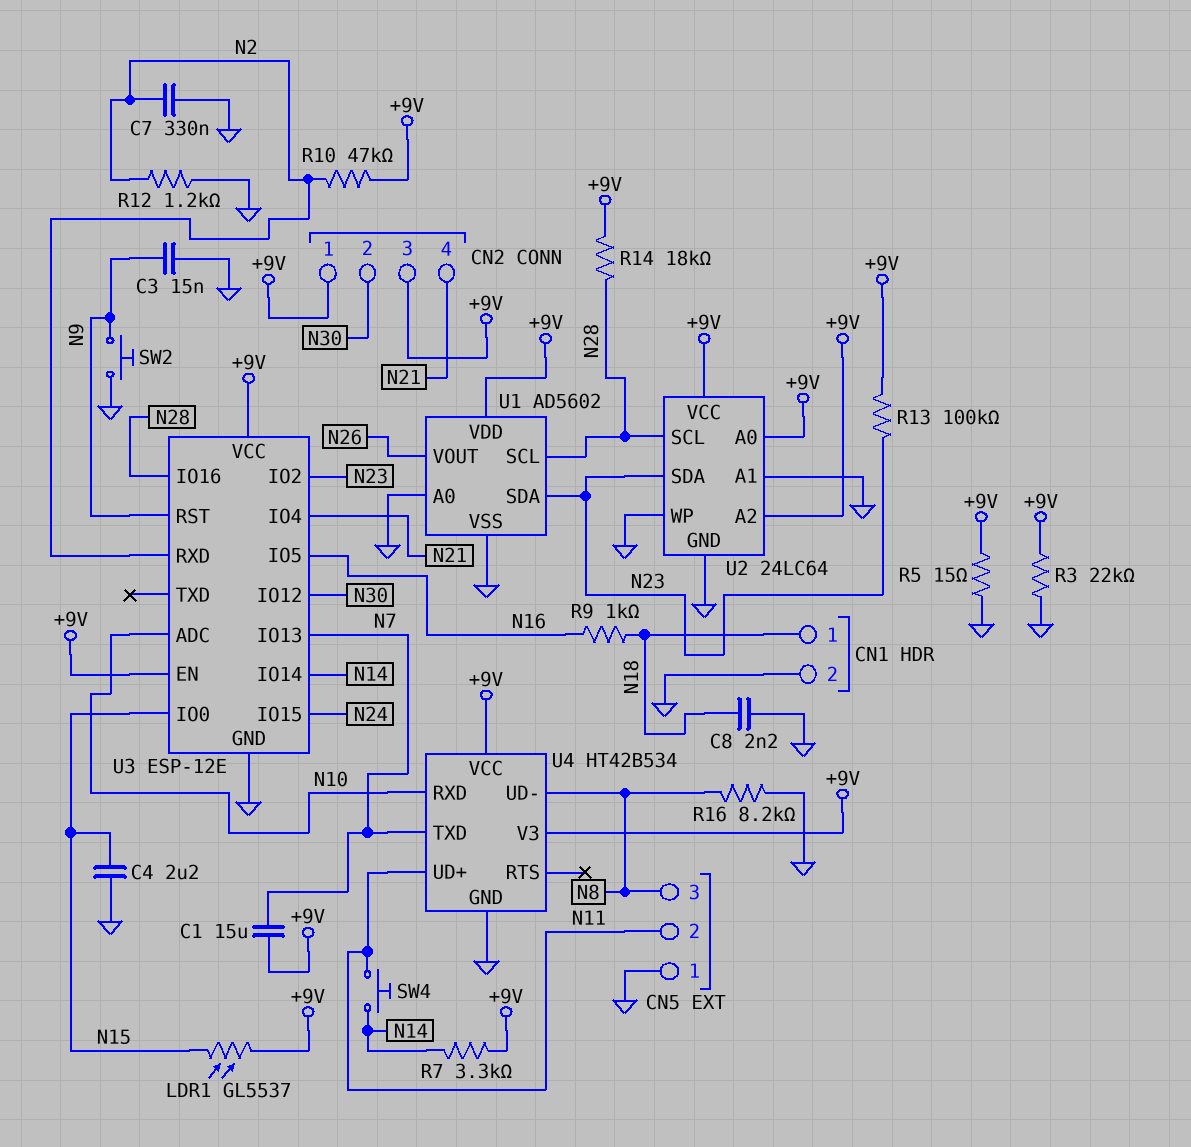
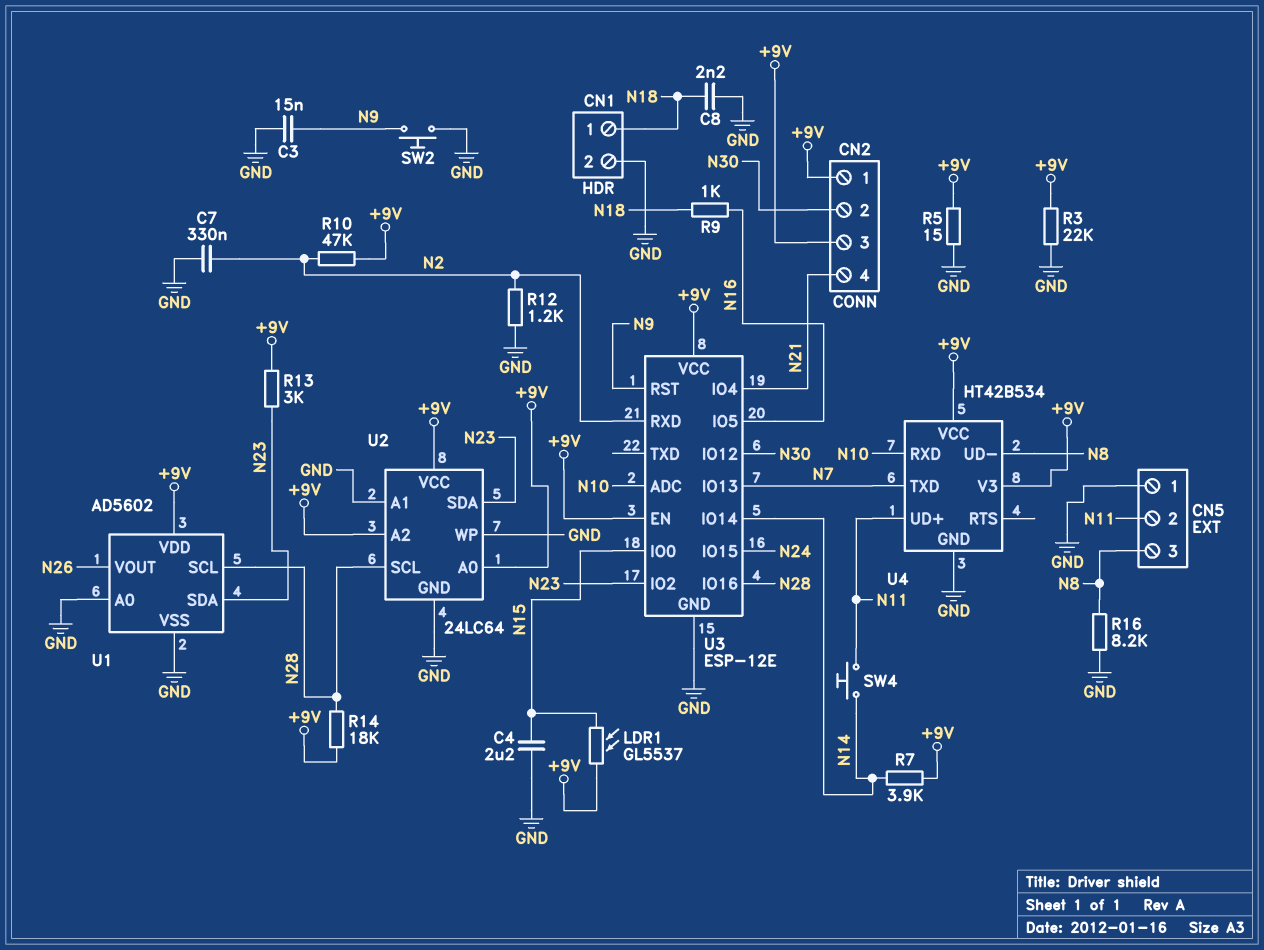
C1: 15uF (+9V, N7) -> none
R7: 3.3k (+9V, N14) -> 3.9k (+9V, N14)
R13: 100k (+9V, N23) -> 3k (+9V, N23)

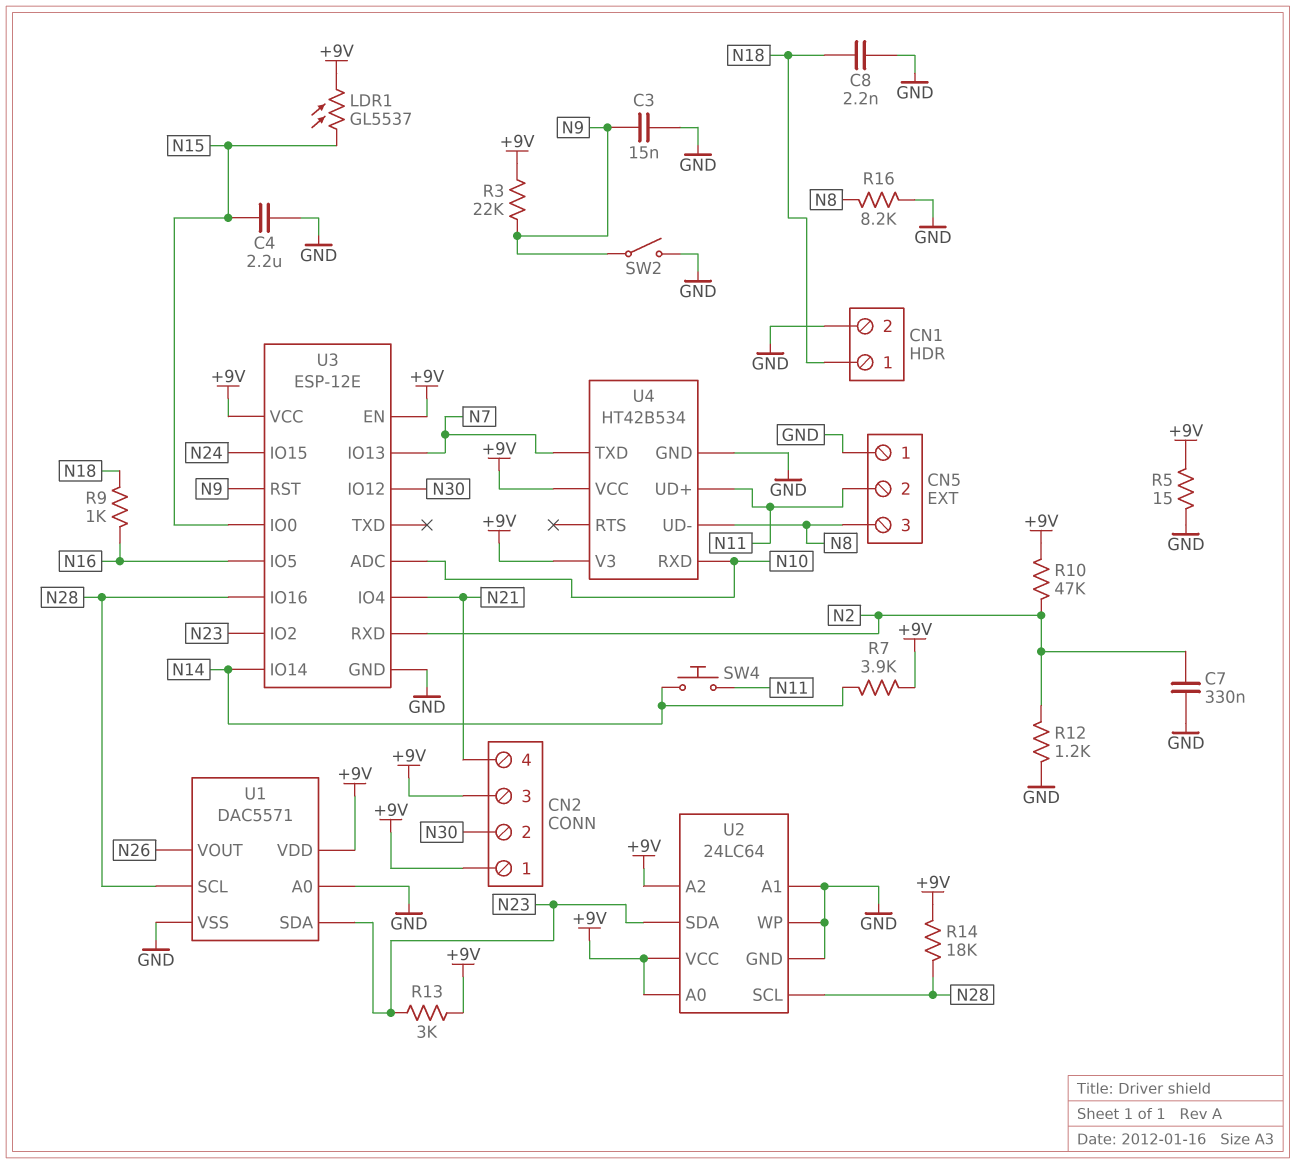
R3: 22k (+9V, GND) -> 22k (+9V, N9)
SW2: button (GND, N9) -> switch (GND, N9)
U1: AD5602 -> DAC5571

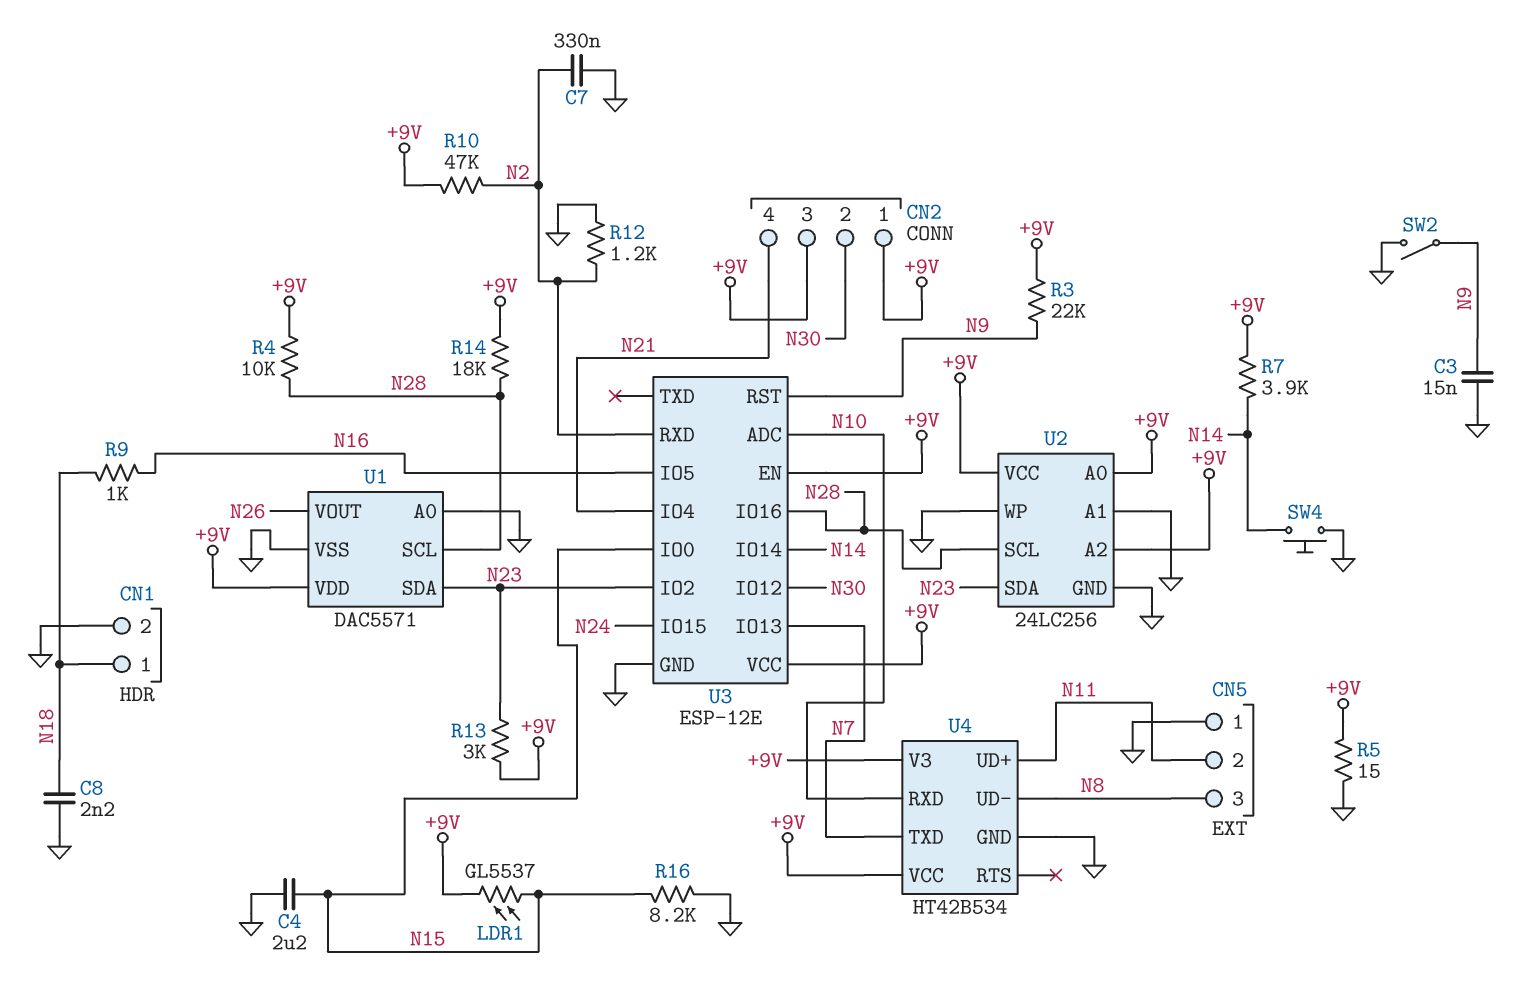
R4: none -> 10k (+9V, N28)
R16: 8.2k (GND, N8) -> 8.2k (GND, N15)
SW4: button (N11, N14) -> button (GND, N14)
U2: 24LC64 -> 24LC256

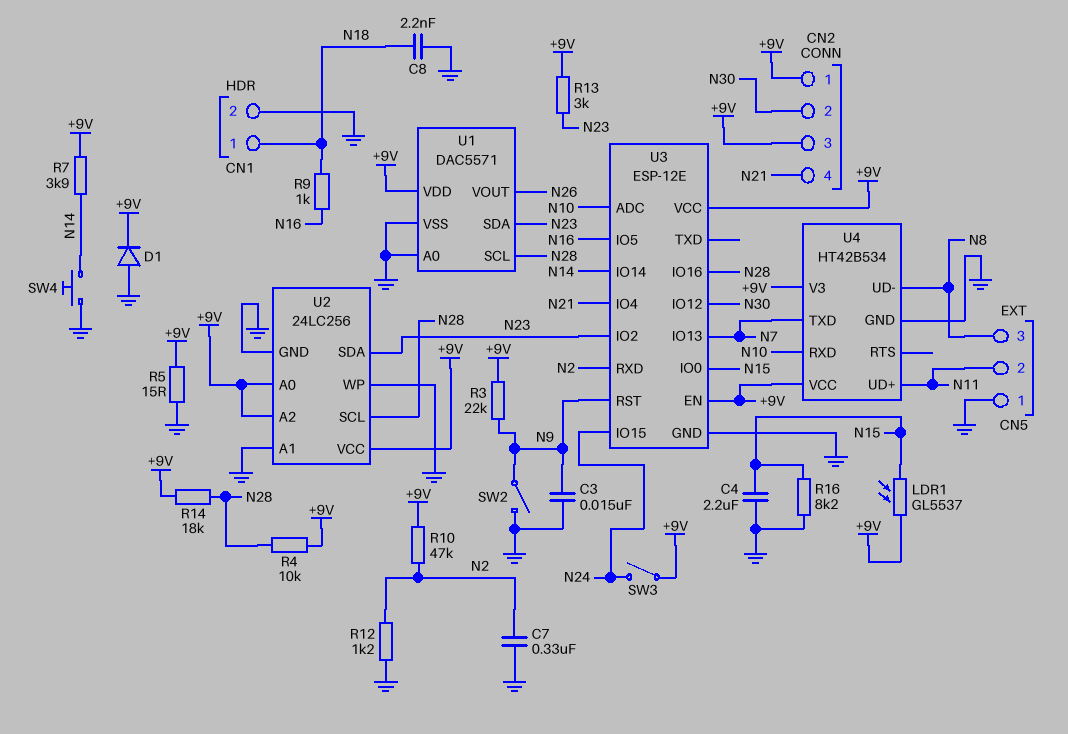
D1: none -> diode (A GND, K +9V)
SW3: none -> switch (+9V, N24)

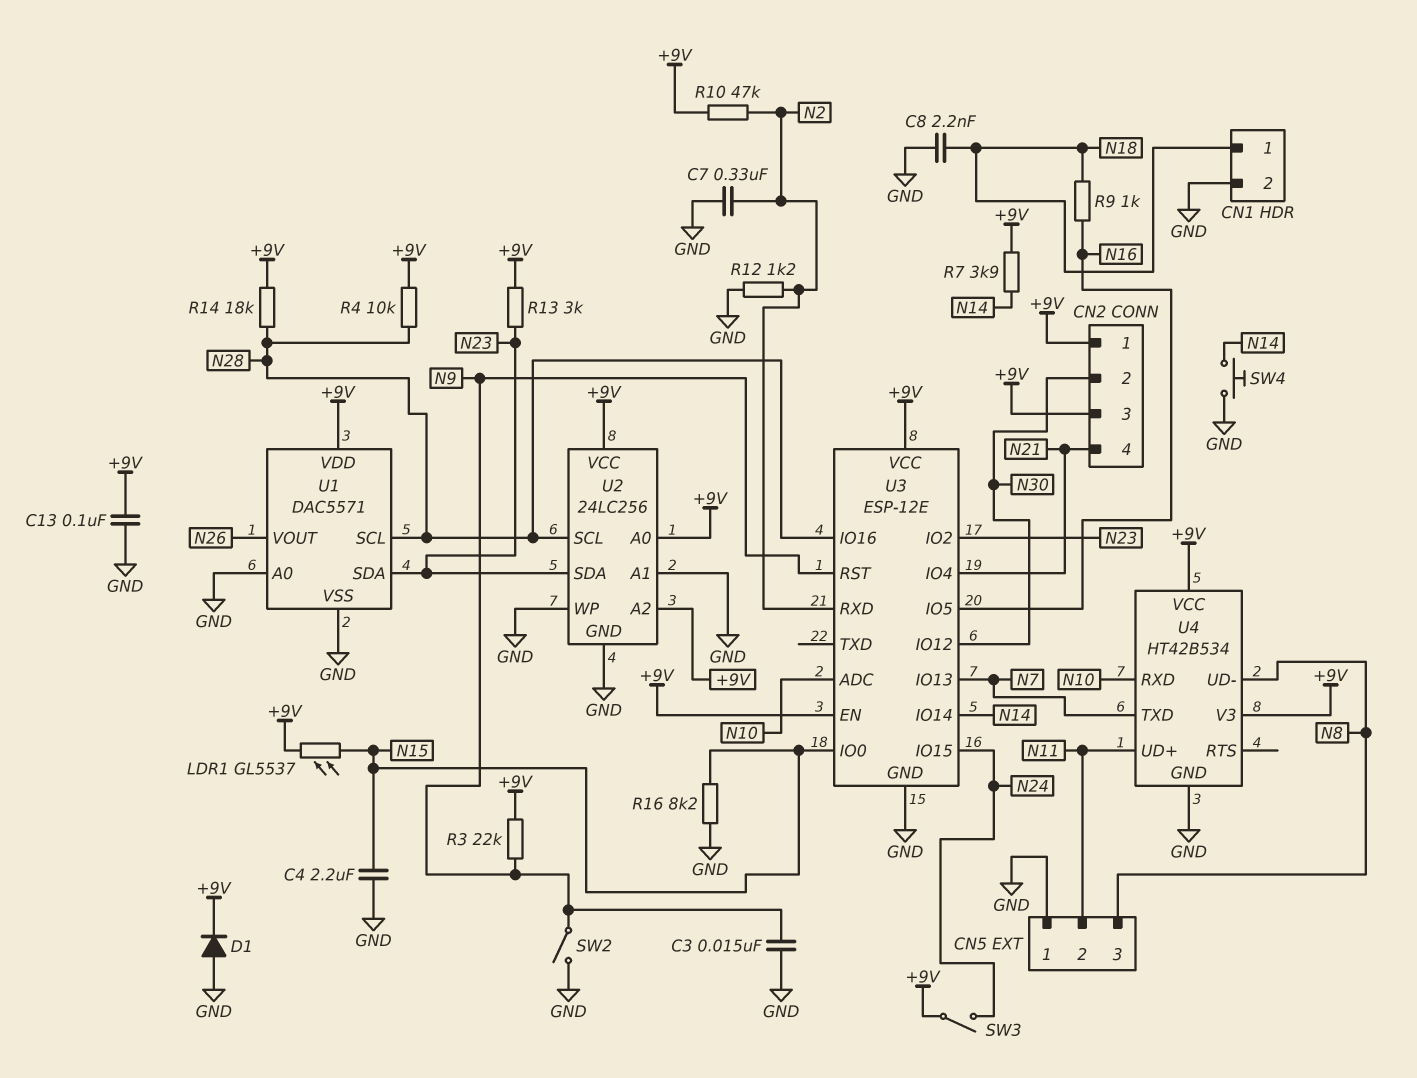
C13: none -> 100nF (+9V, GND)
R5: 15 (+9V, GND) -> none

